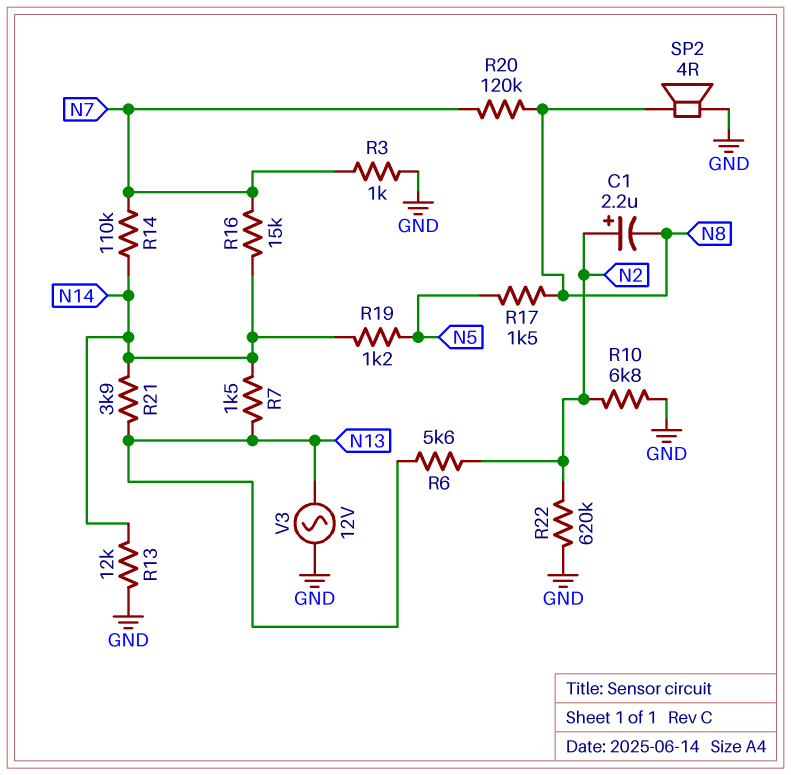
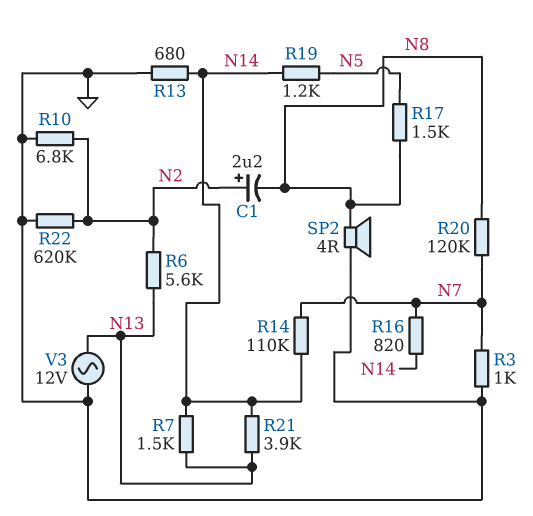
R13: 12k (GND, N14) -> 680 (GND, N14)
R16: 15k (N7, N14) -> 820 (N7, N14)

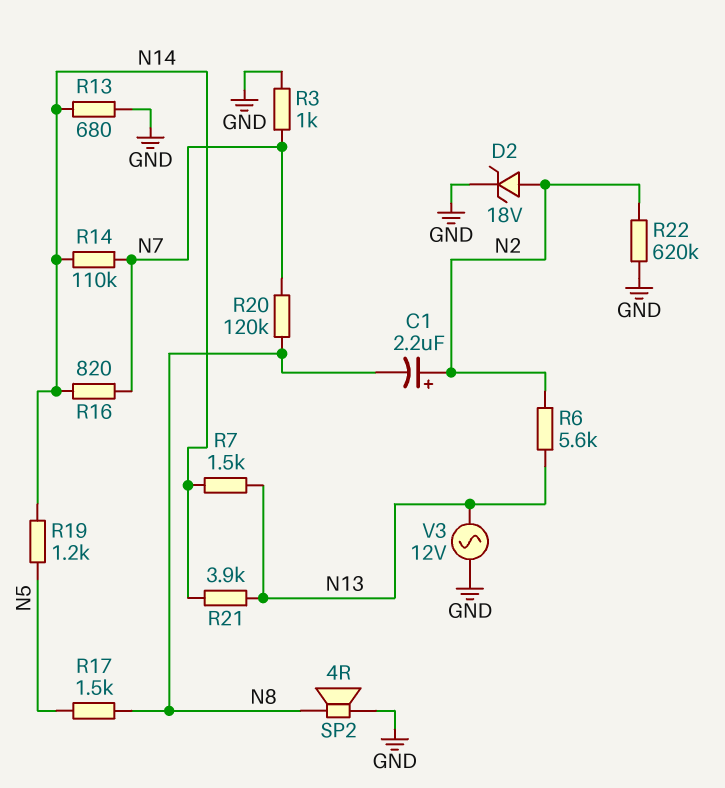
D2: none -> zener 18V (A N2, K GND)
R10: 6.8k (GND, N2) -> none

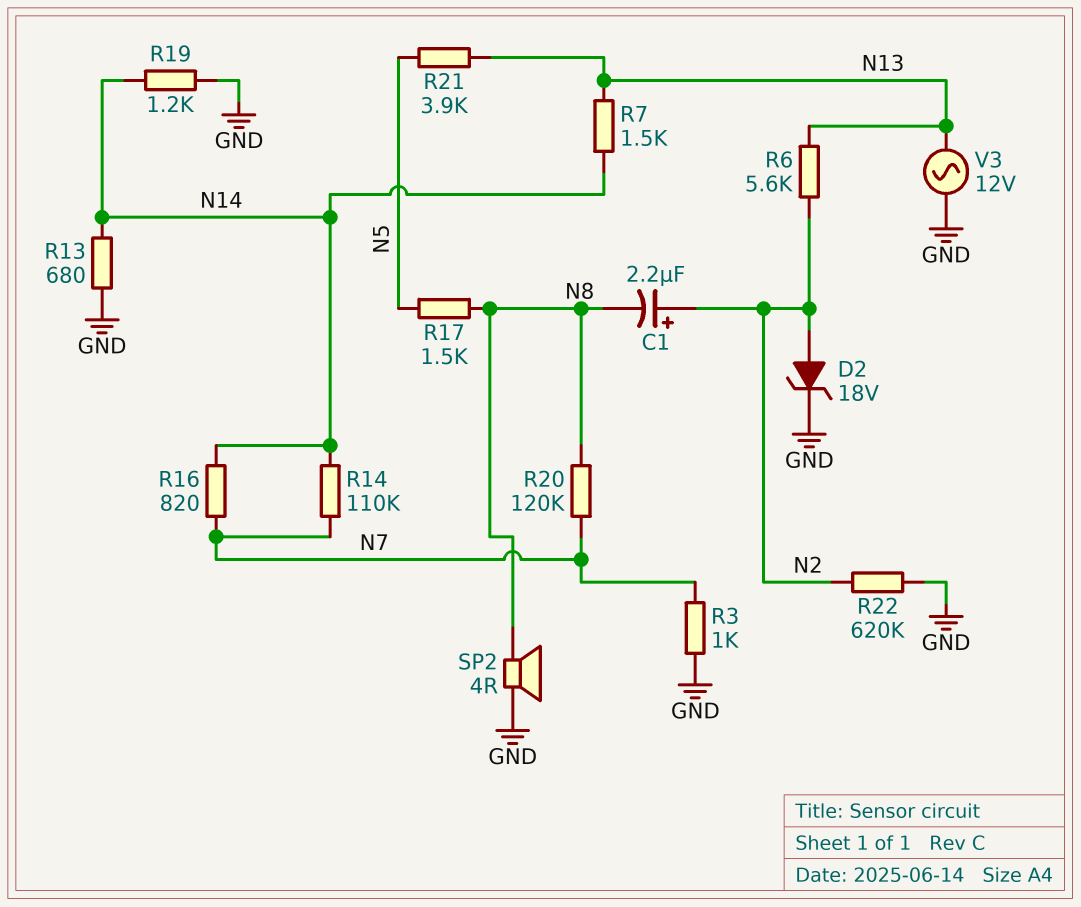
R19: 1.2k (N5, N14) -> 1.2k (GND, N14)
R21: 3.9k (N13, N14) -> 3.9k (N5, N13)

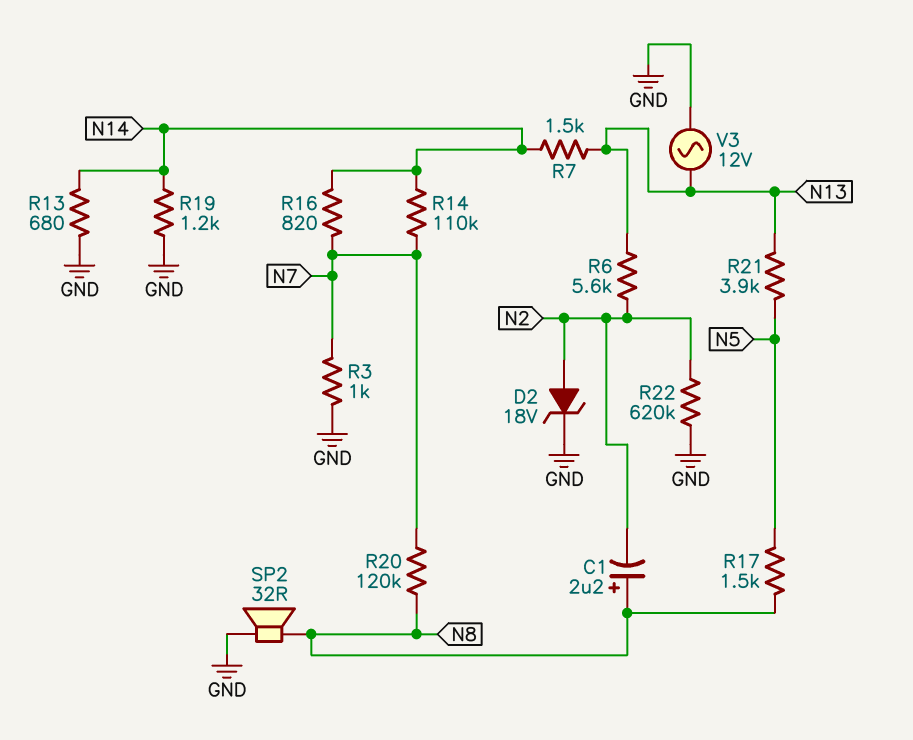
C1: 2.2uF (plus N2, minus N8) -> 2.2uF (plus N8, minus N2)
SP2: speaker 4R (GND, N8) -> speaker 32R (GND, N8)

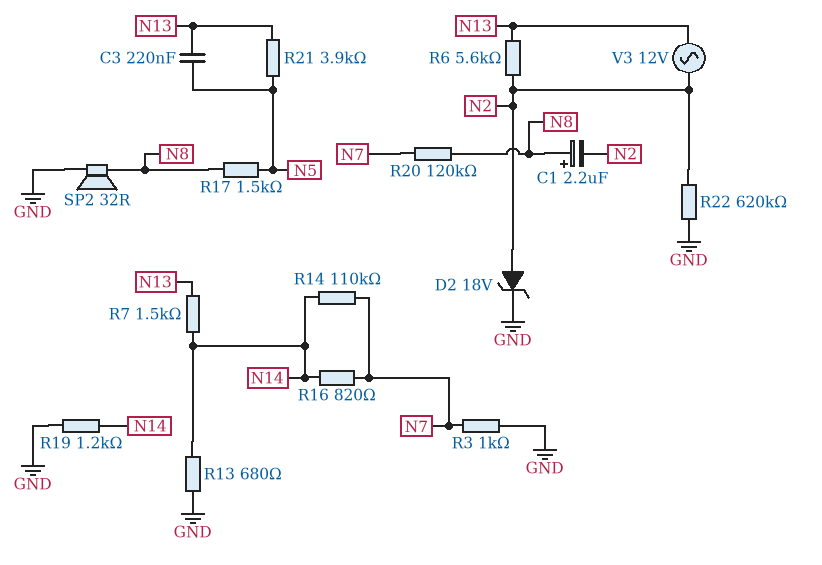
C3: none -> 220nF (N5, N13)
V3: AC 12V (GND, N13) -> AC 12V (N2, N13)

